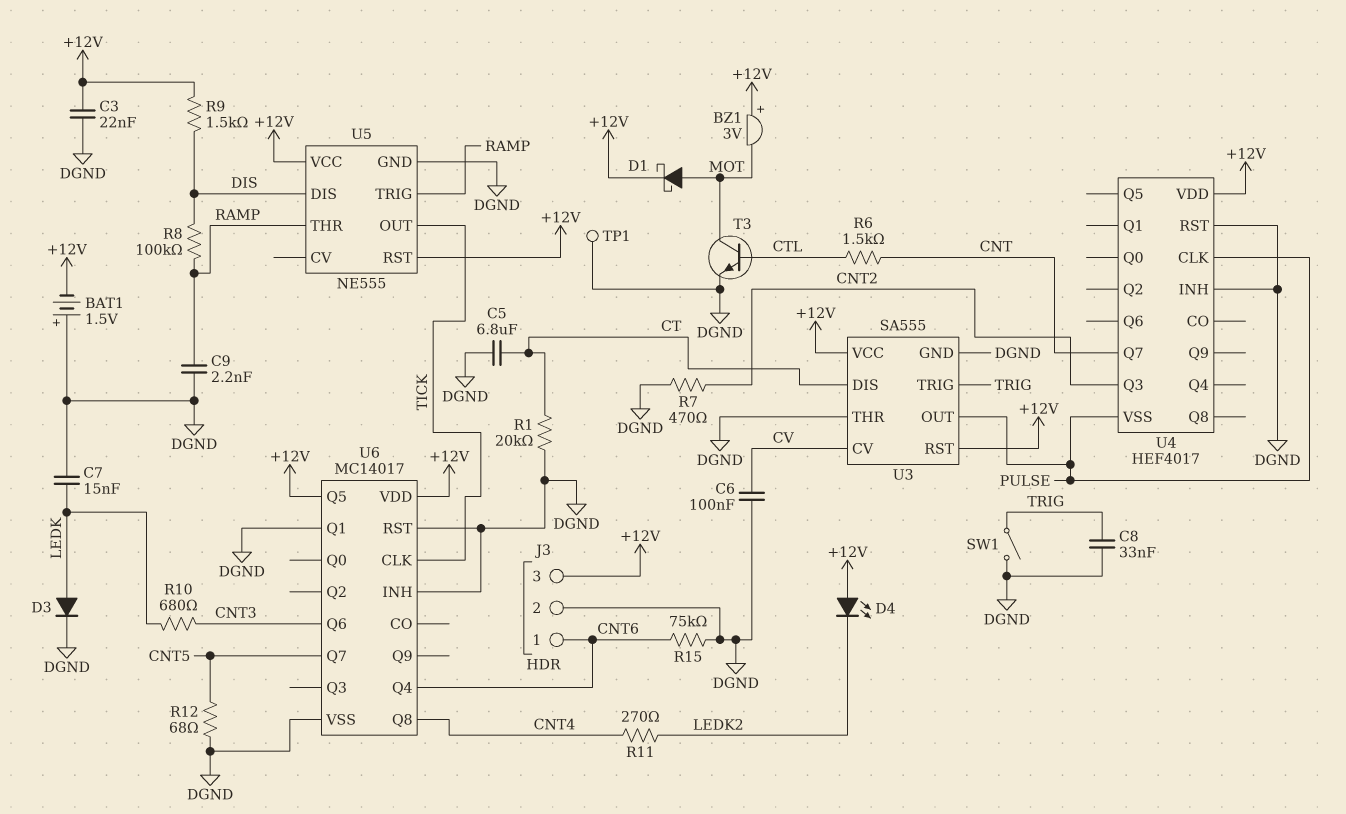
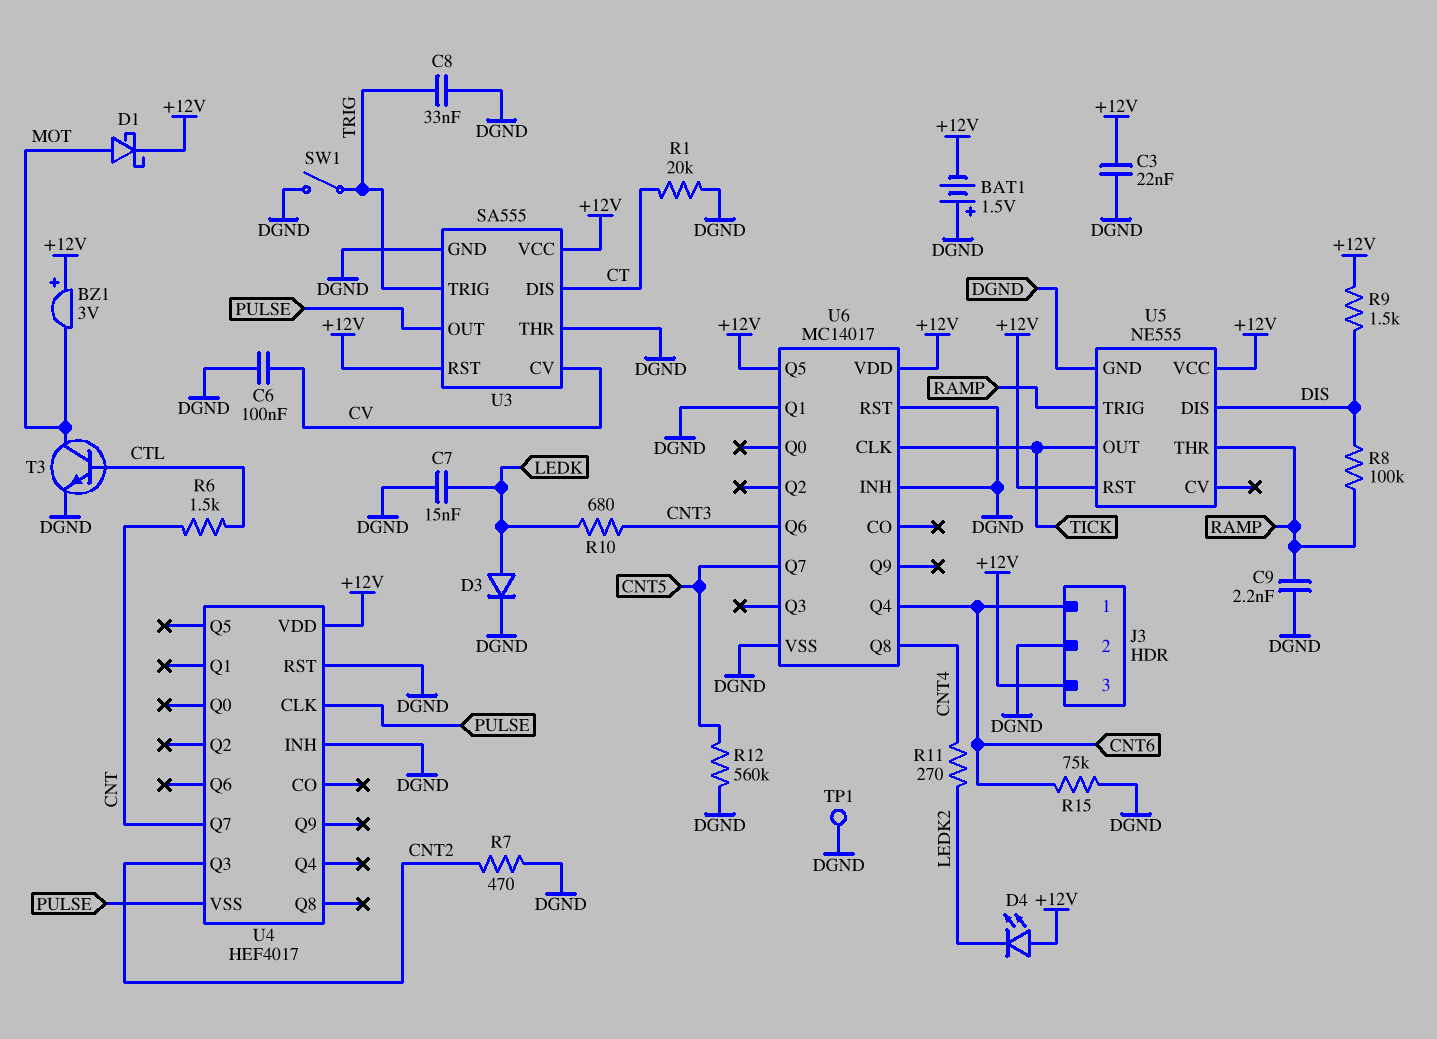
C5: 6.8uF (CT, DGND) -> none
R12: 68 (CNT5, DGND) -> 560k (CNT5, DGND)

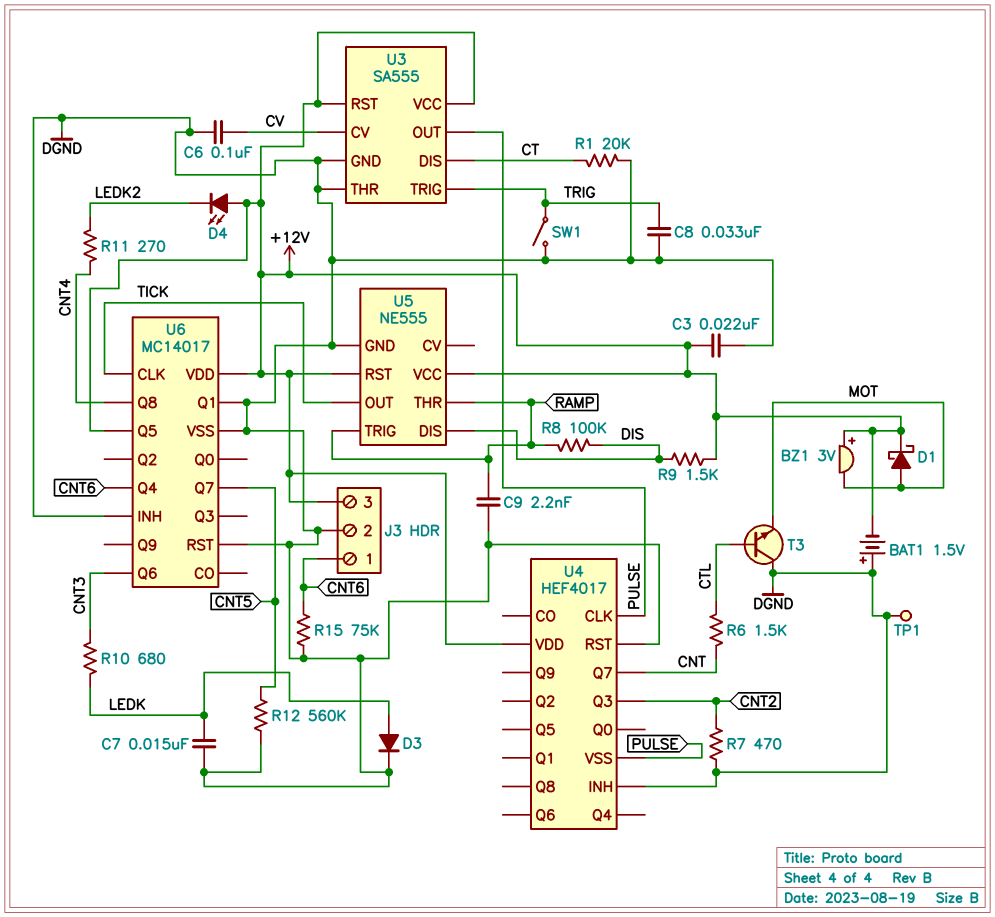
T3: NPN (B CTL, C MOT, E DGND) -> NPN (B CTL, C DGND, E MOT)

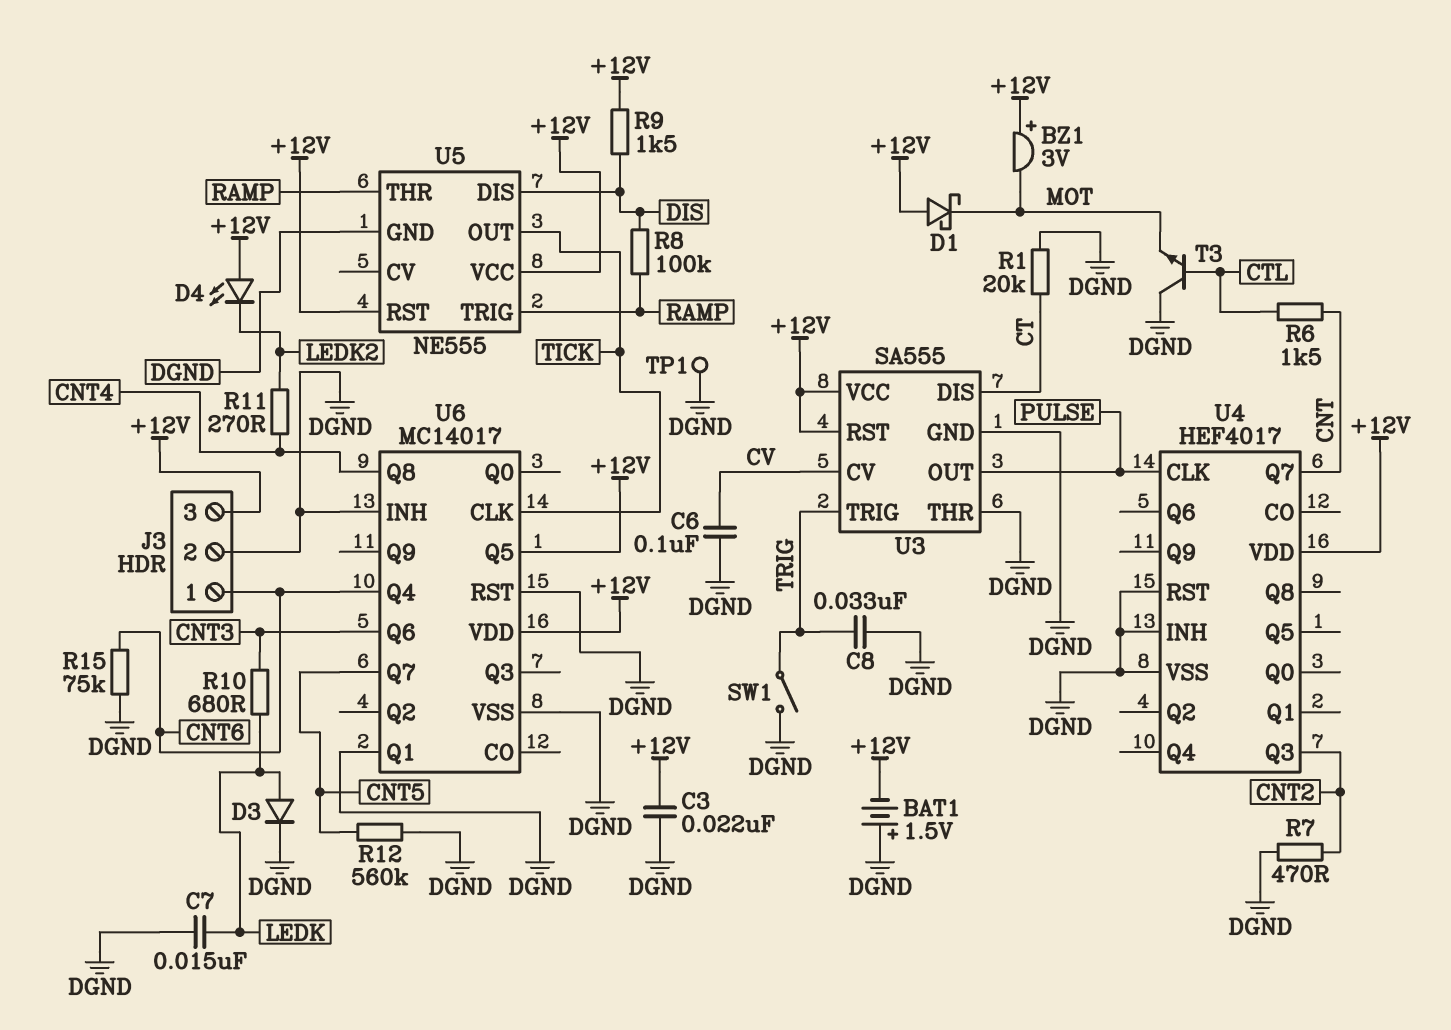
C9: 2.2nF (DGND, RAMP) -> none
D1: schottky (A MOT, K +12V) -> schottky (A +12V, K MOT)
U4 pin VSS: PULSE -> DGND

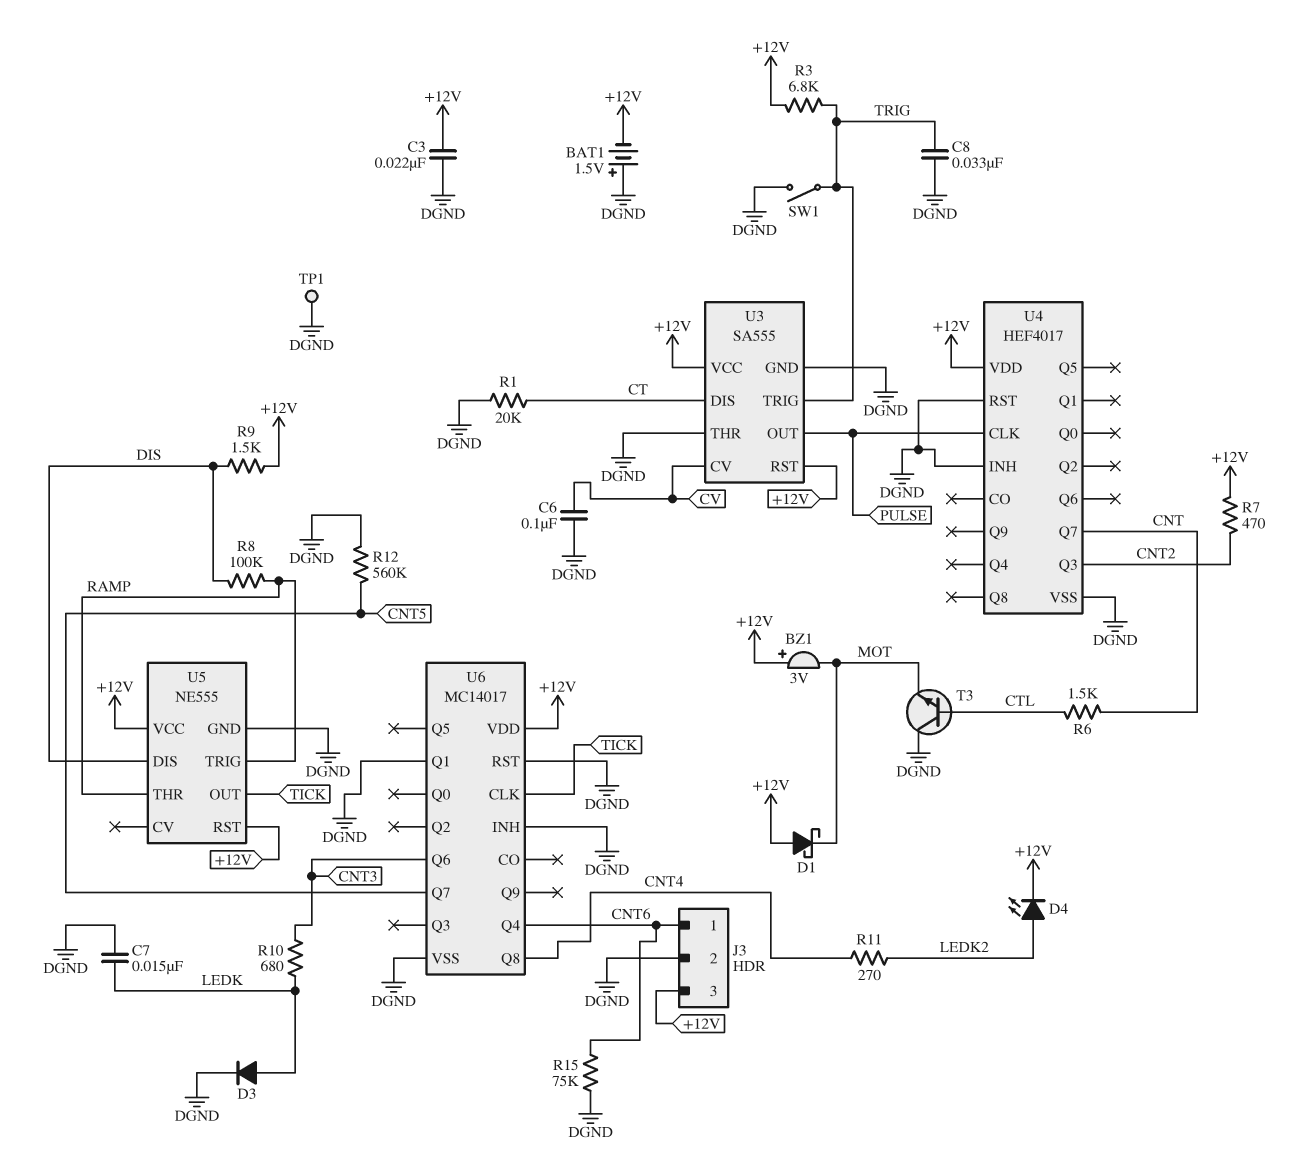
D4: LED (A +12V, K LEDK2) -> LED (A LEDK2, K +12V)
R3: none -> 6.8k (+12V, TRIG)
R7: 470 (CNT2, DGND) -> 470 (+12V, CNT2)
U6 pin Q5: +12V -> none

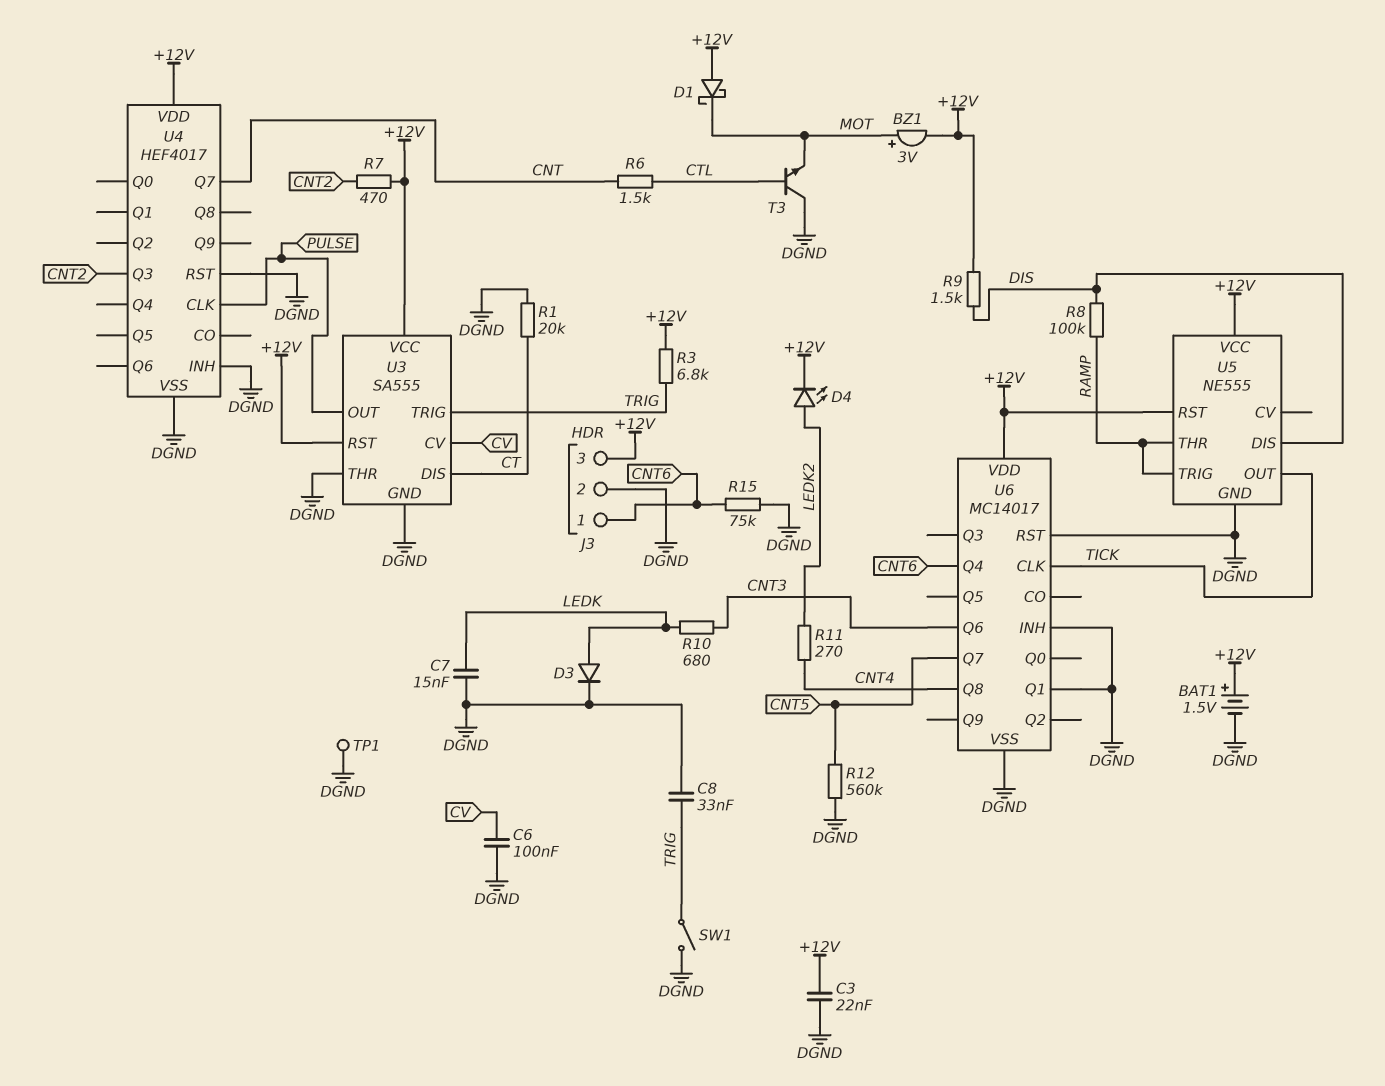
BAT1: 1.5V (plus DGND, minus +12V) -> 1.5V (plus +12V, minus DGND)
BZ1: buzzer 3V (plus +12V, minus MOT) -> buzzer 3V (plus MOT, minus +12V)

